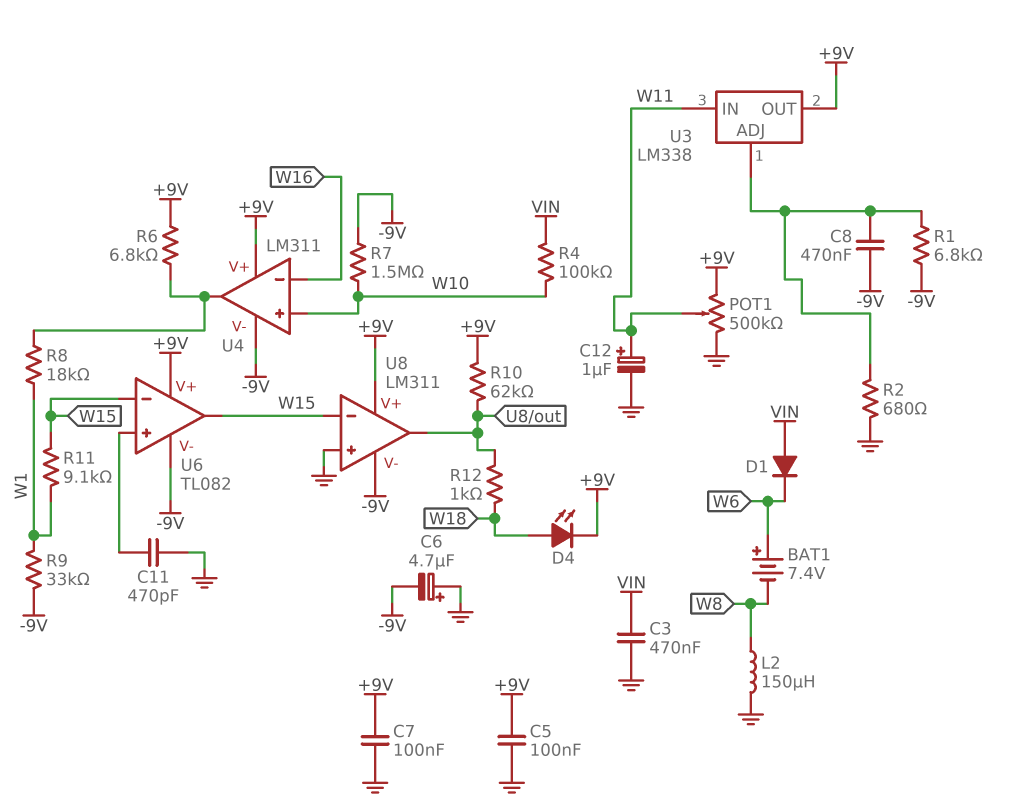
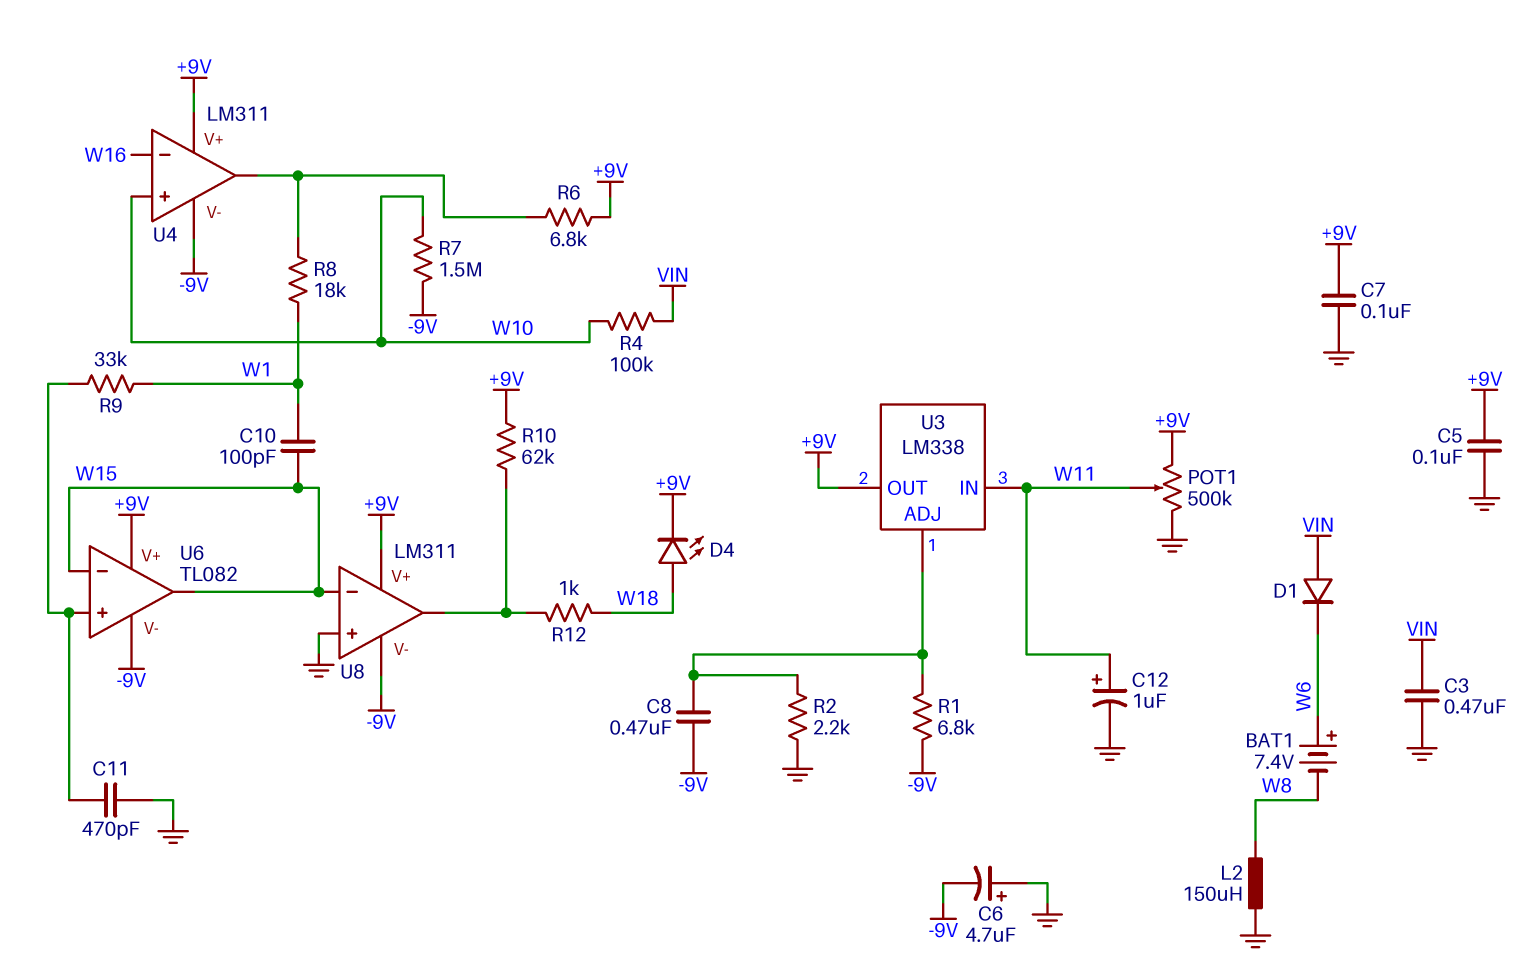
C10: none -> 100pF (W1, W15)
R2: 680 (GND, U3/ADJ) -> 2.2k (GND, U3/ADJ)
R9: 33k (-9V, W1) -> 33k (U6/in+, W1)
R11: 9.1k (W1, W15) -> none

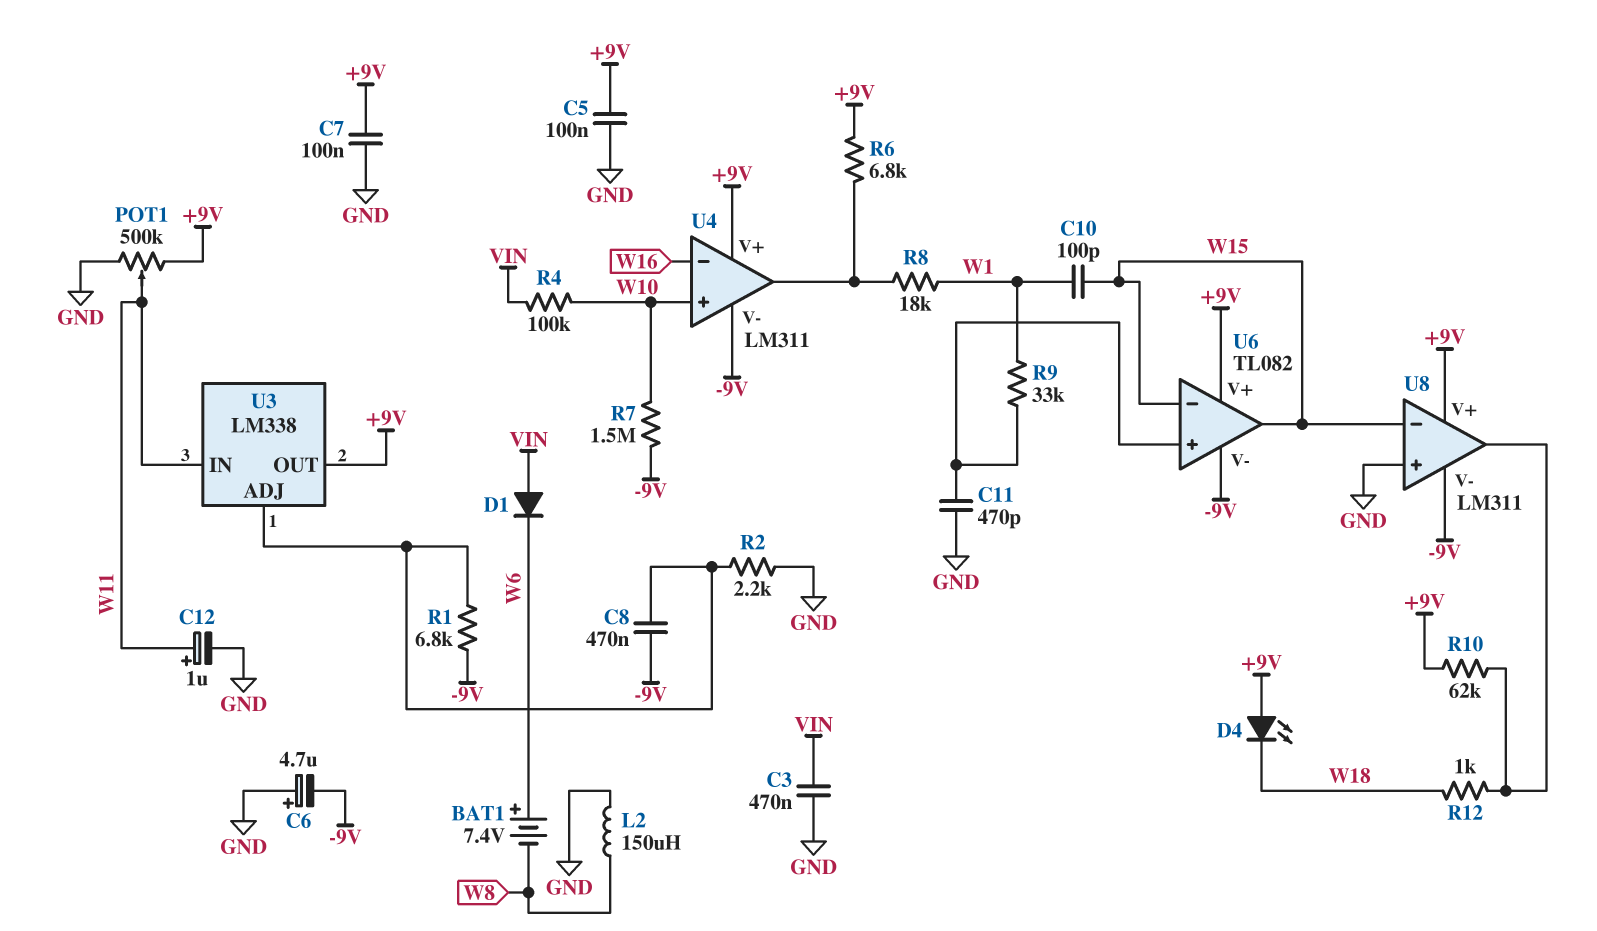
D4: LED (A W18, K +9V) -> LED (A +9V, K W18)

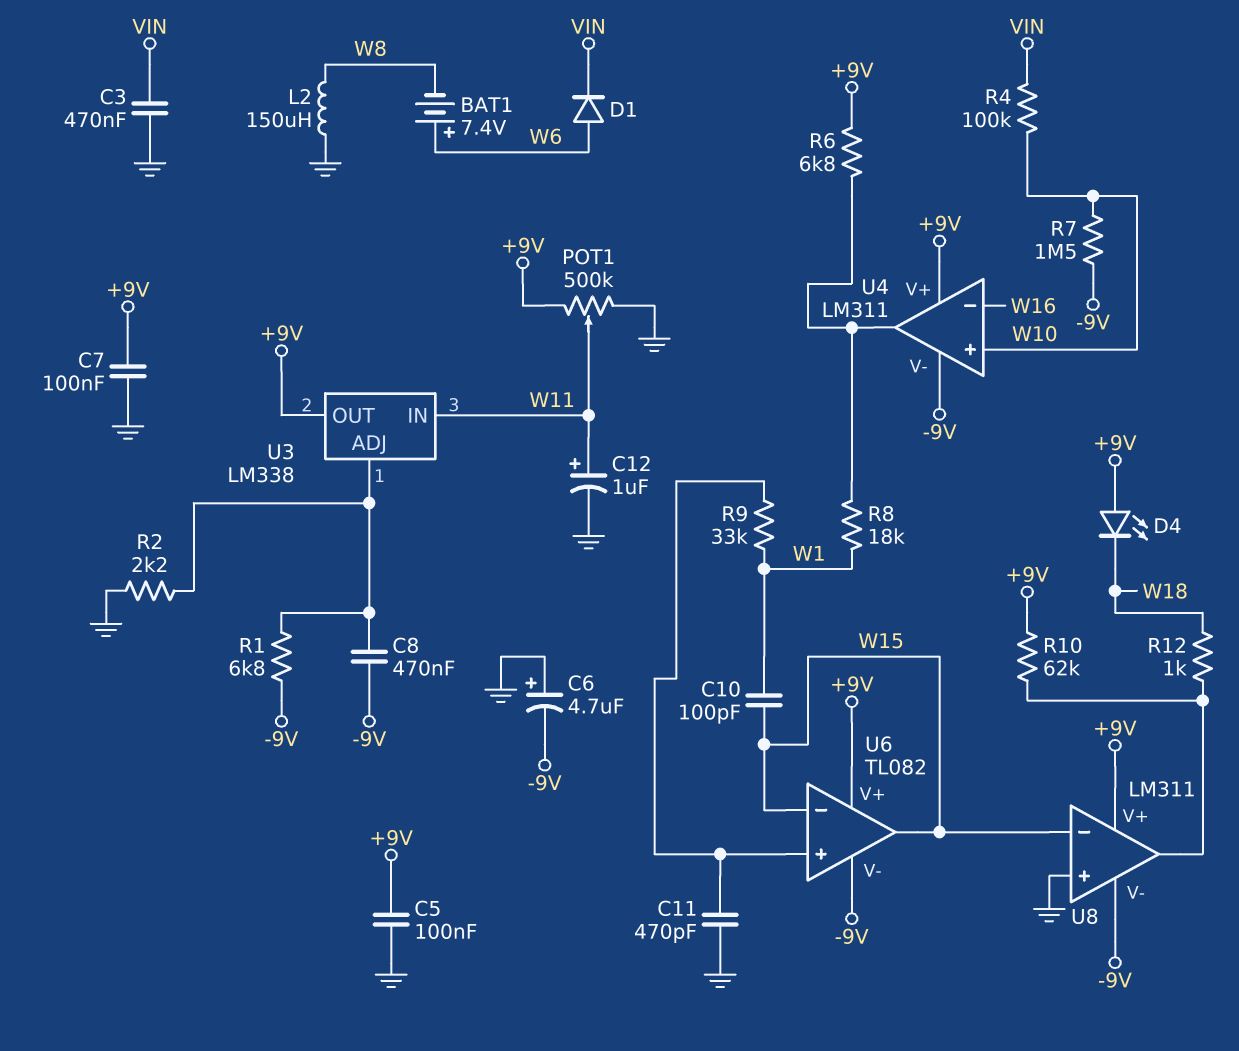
D1: diode (A VIN, K W6) -> diode (A W6, K VIN)

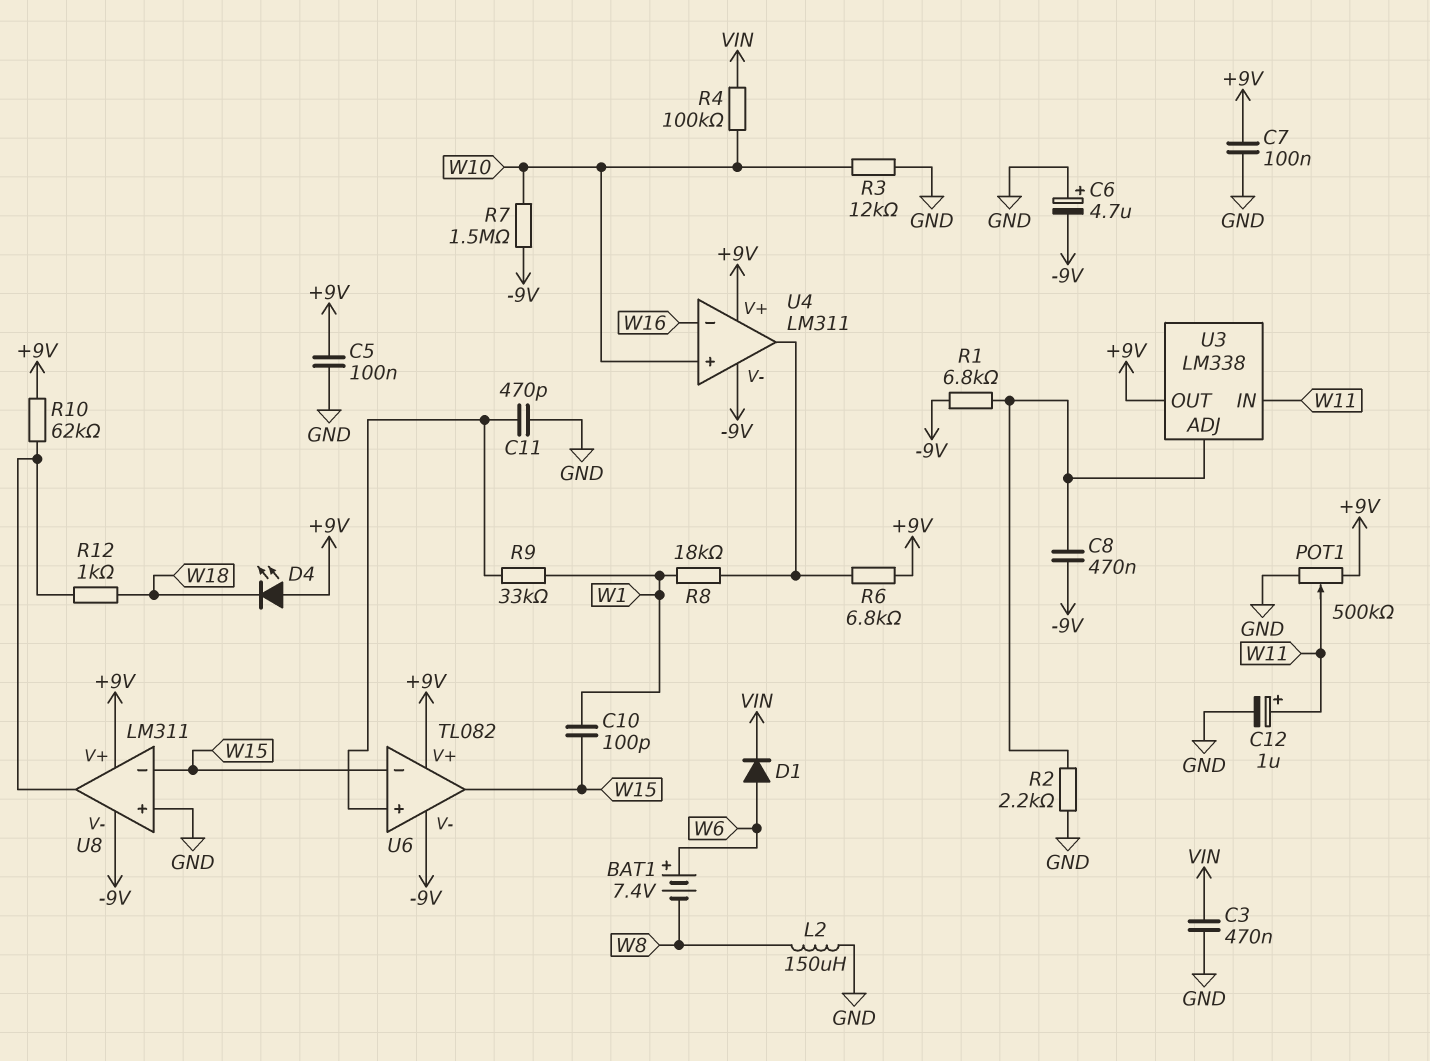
R3: none -> 12k (GND, W10)

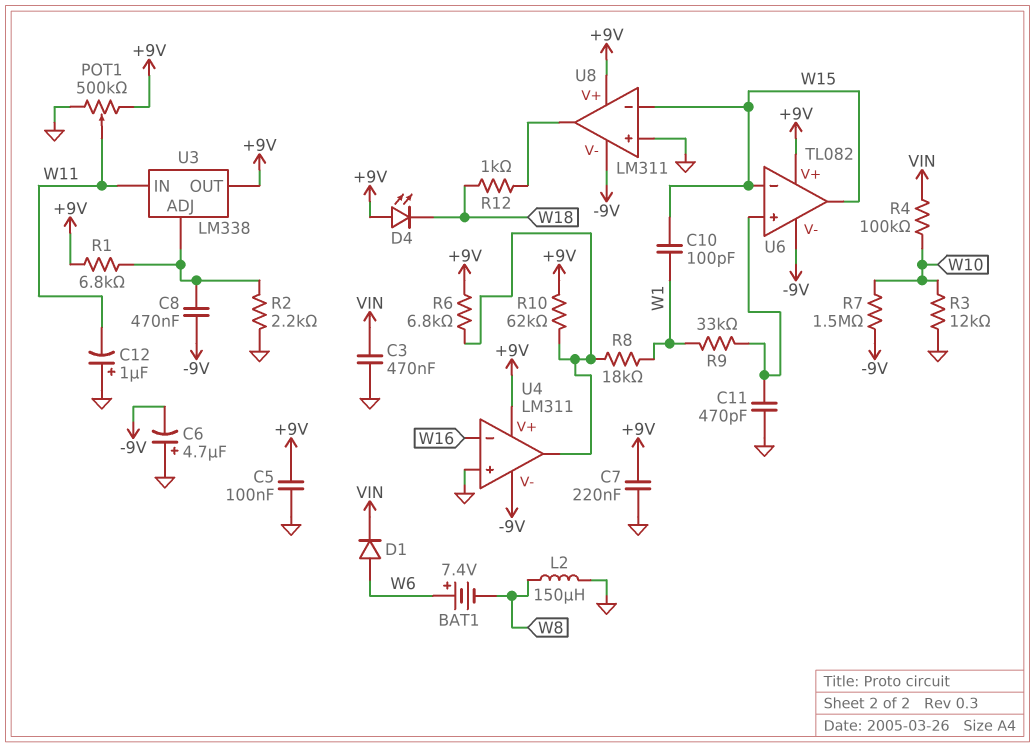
C7: 100nF (+9V, GND) -> 220nF (+9V, GND)
C12: 1uF (plus W11, minus GND) -> 1uF (plus GND, minus W11)
R1: 6.8k (-9V, U3/ADJ) -> 6.8k (+9V, U3/ADJ)
R10: 62k (+9V, U8/out) -> 62k (+9V, U4/out)
U4 pin in+: W10 -> GND

